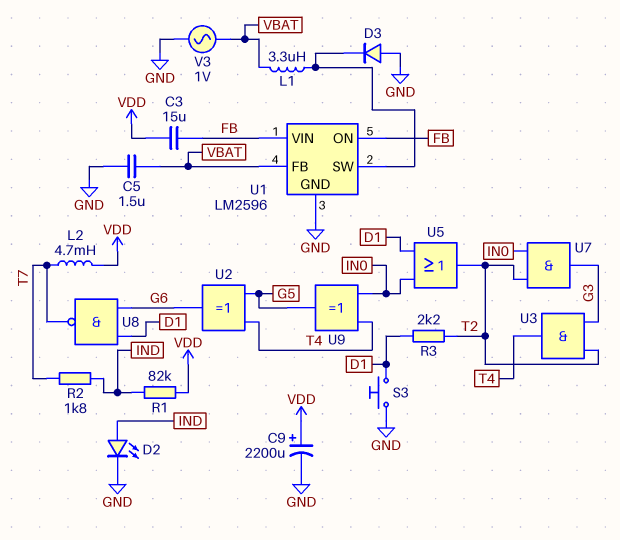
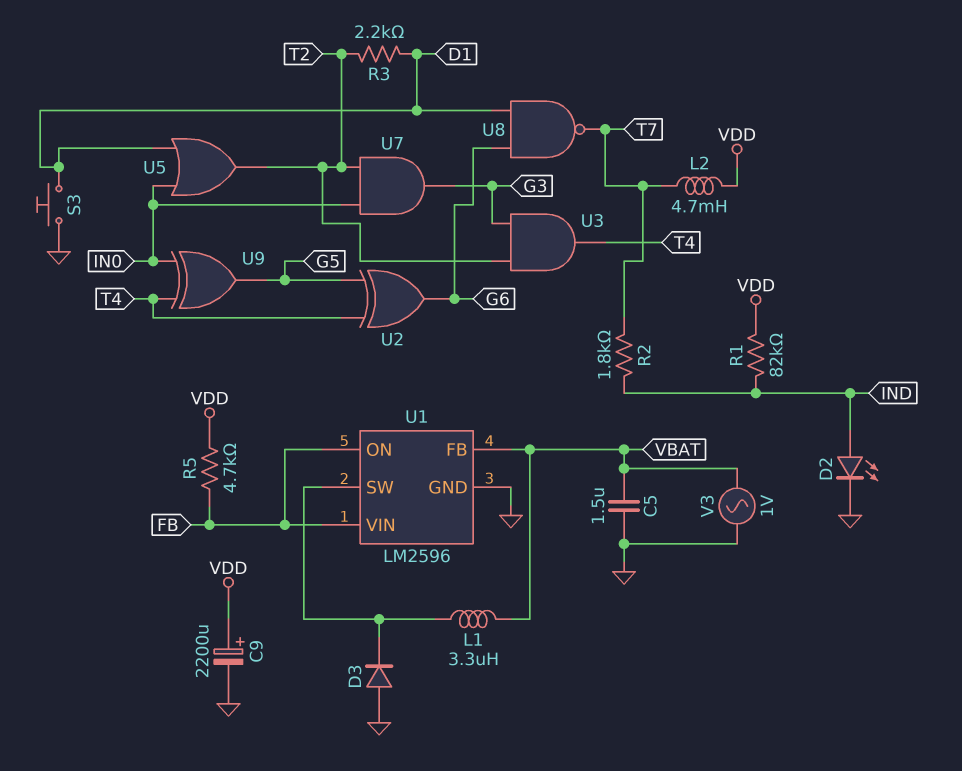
C3: 15uF (FB, VDD) -> none
R5: none -> 4.7k (FB, VDD)

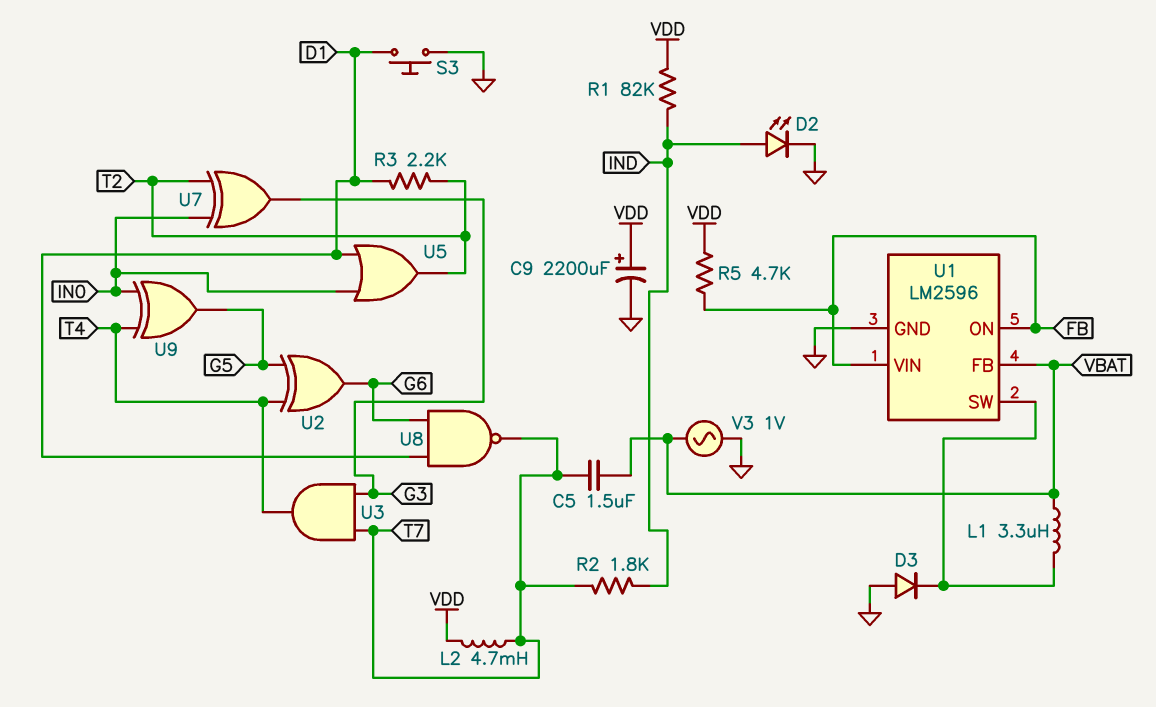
C5: 1.5uF (GND, VBAT) -> 1.5uF (T7, VBAT)
U3: AND (in G3, in T2, out T4) -> AND (in G3, in T7, out T4)
U7: AND (in IN0, in T2, out G3) -> XOR (in IN0, in T2, out G3)

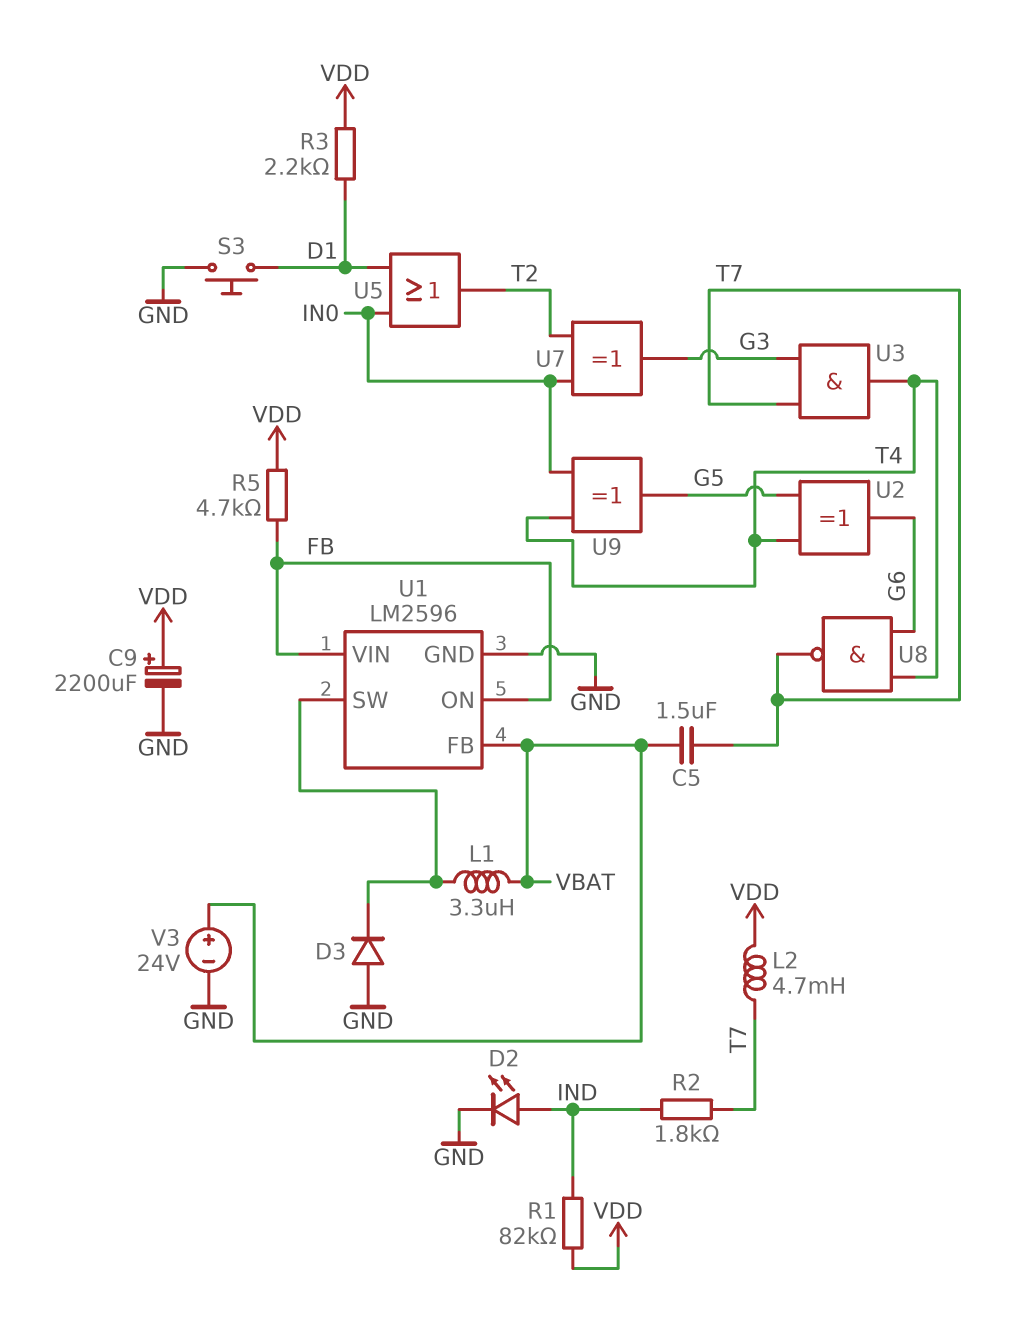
R3: 2.2k (D1, T2) -> 2.2k (D1, VDD)
U8: NAND (in D1, in G6, out T7) -> NAND (in G6, in T4, out T7)
V3: AC 1V (GND, VBAT) -> 24V (plus VBAT, minus GND)

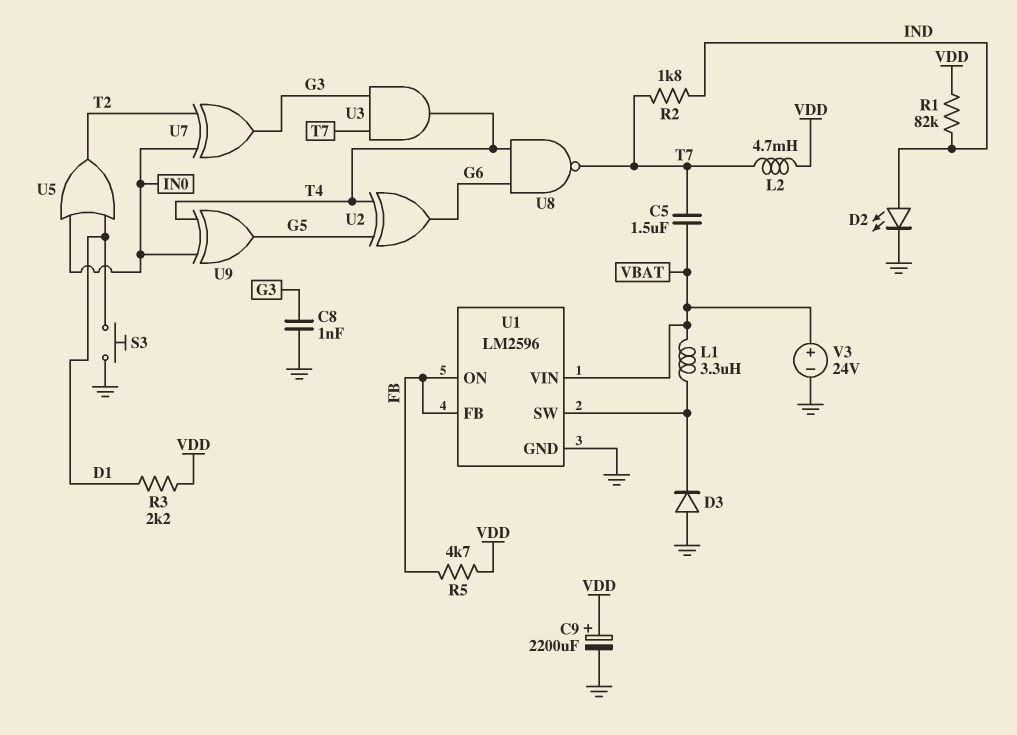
C8: none -> 1nF (G3, GND)
U1 pin FB: VBAT -> FB
U1 pin VIN: FB -> VBAT

